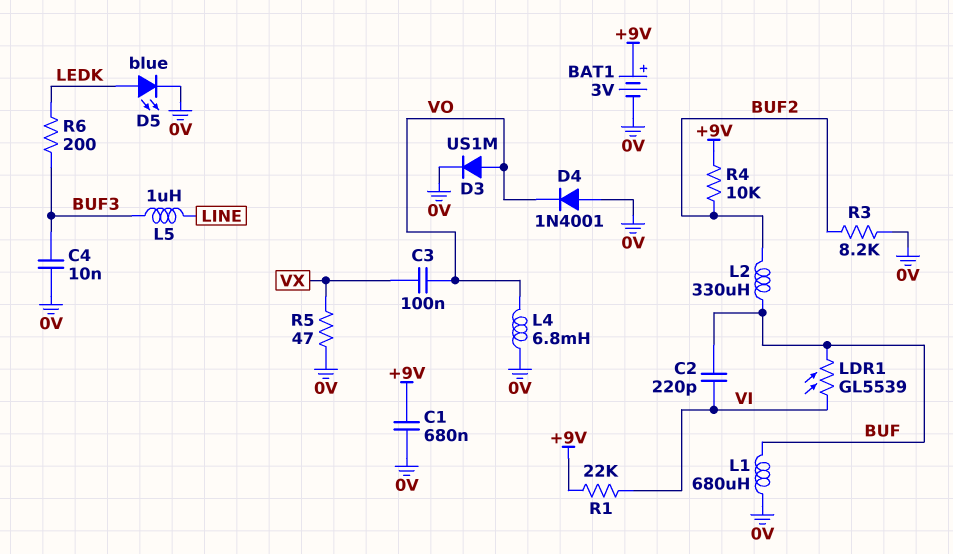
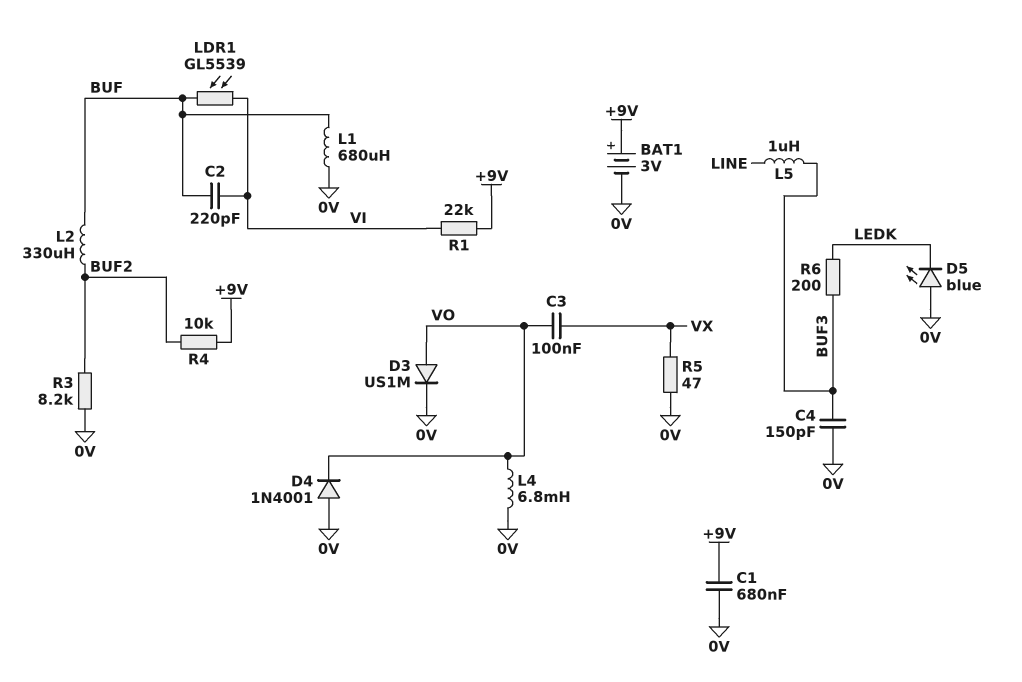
C4: 10nF (0V, BUF3) -> 150pF (0V, BUF3)
D5: LED blue (A LEDK, K 0V) -> LED blue (A 0V, K LEDK)

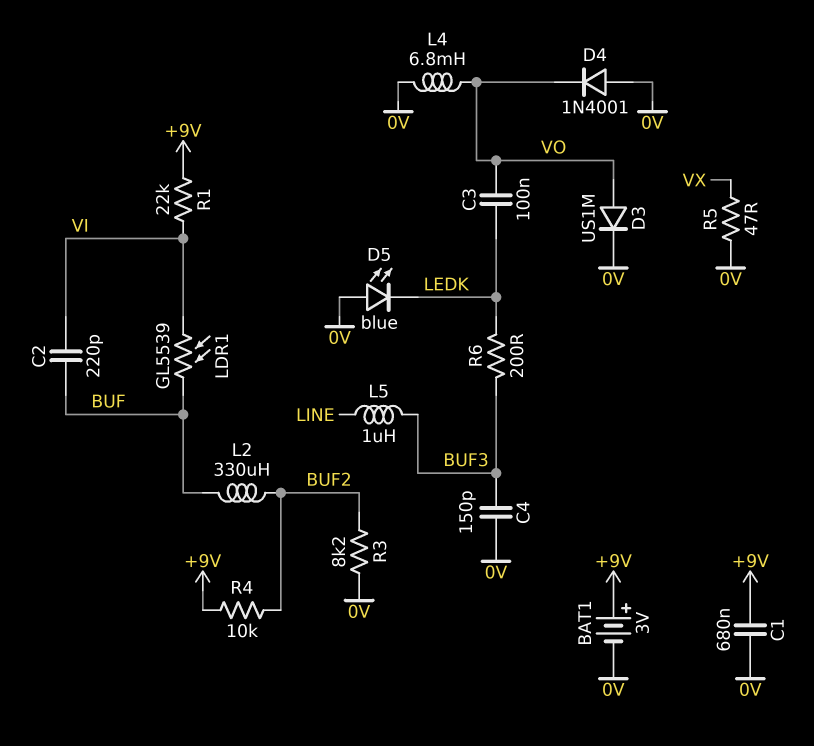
C3: 100nF (VO, VX) -> 100nF (LEDK, VO)
L1: 680uH (0V, BUF) -> none

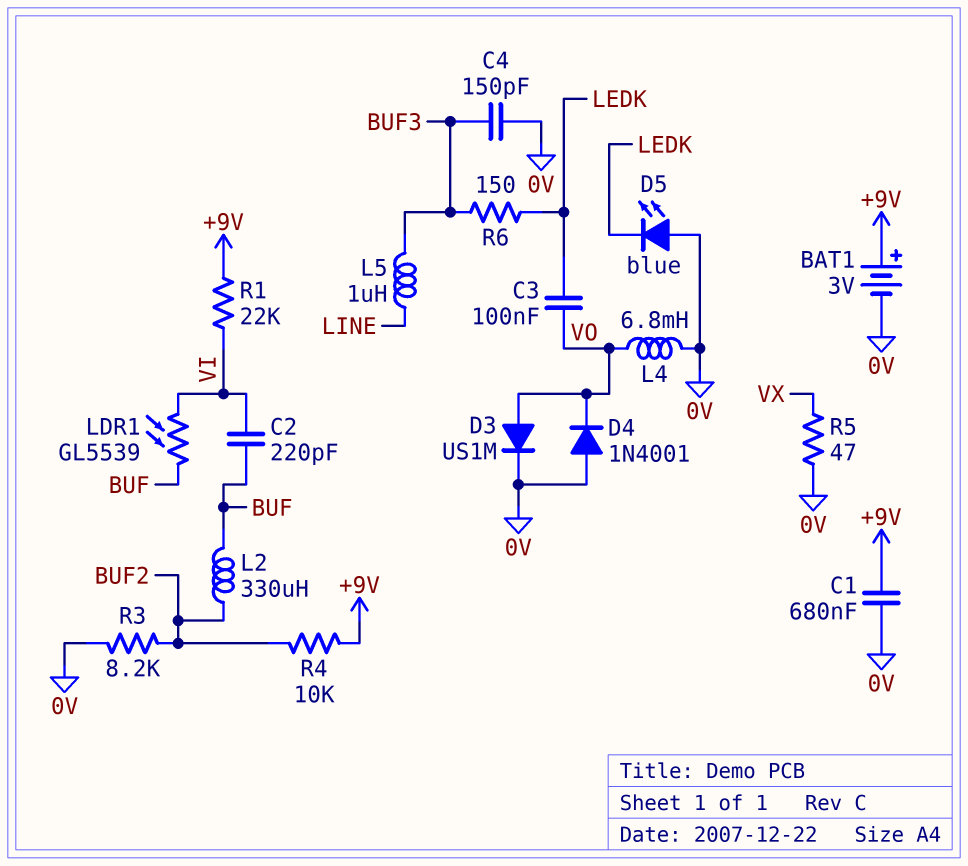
R6: 200 (BUF3, LEDK) -> 150 (BUF3, LEDK)

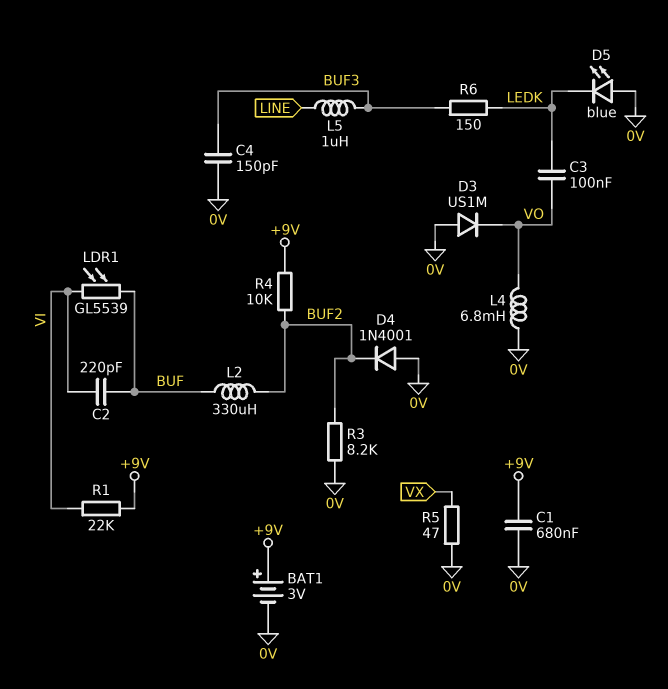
D3: diode US1M (A VO, K 0V) -> diode US1M (A 0V, K VO)
D4: diode 1N4001 (A 0V, K VO) -> diode 1N4001 (A 0V, K BUF2)

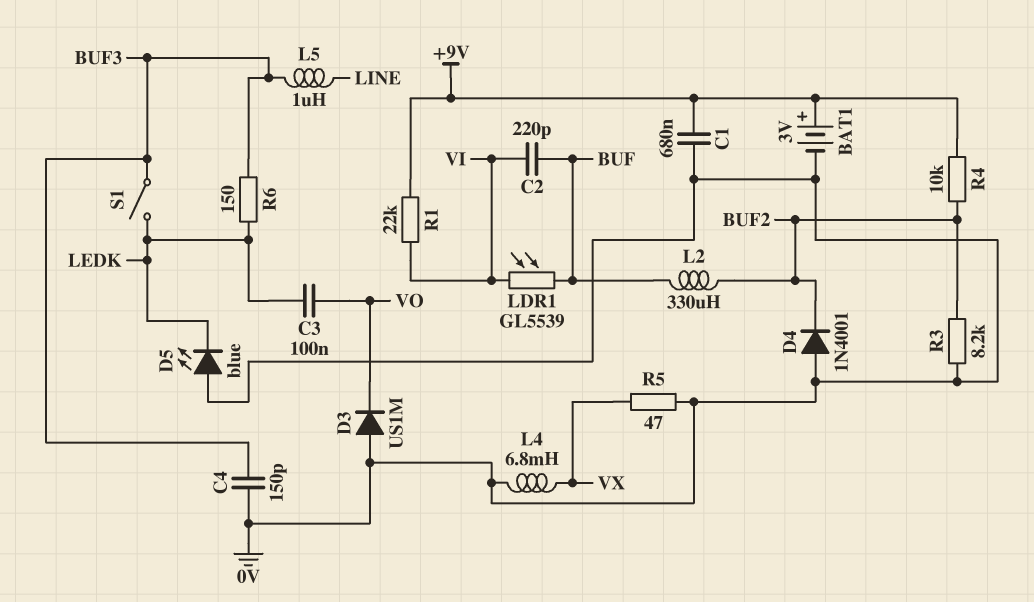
L4: 6.8mH (0V, VO) -> 6.8mH (0V, VX)
S1: none -> switch (BUF3, LEDK)

